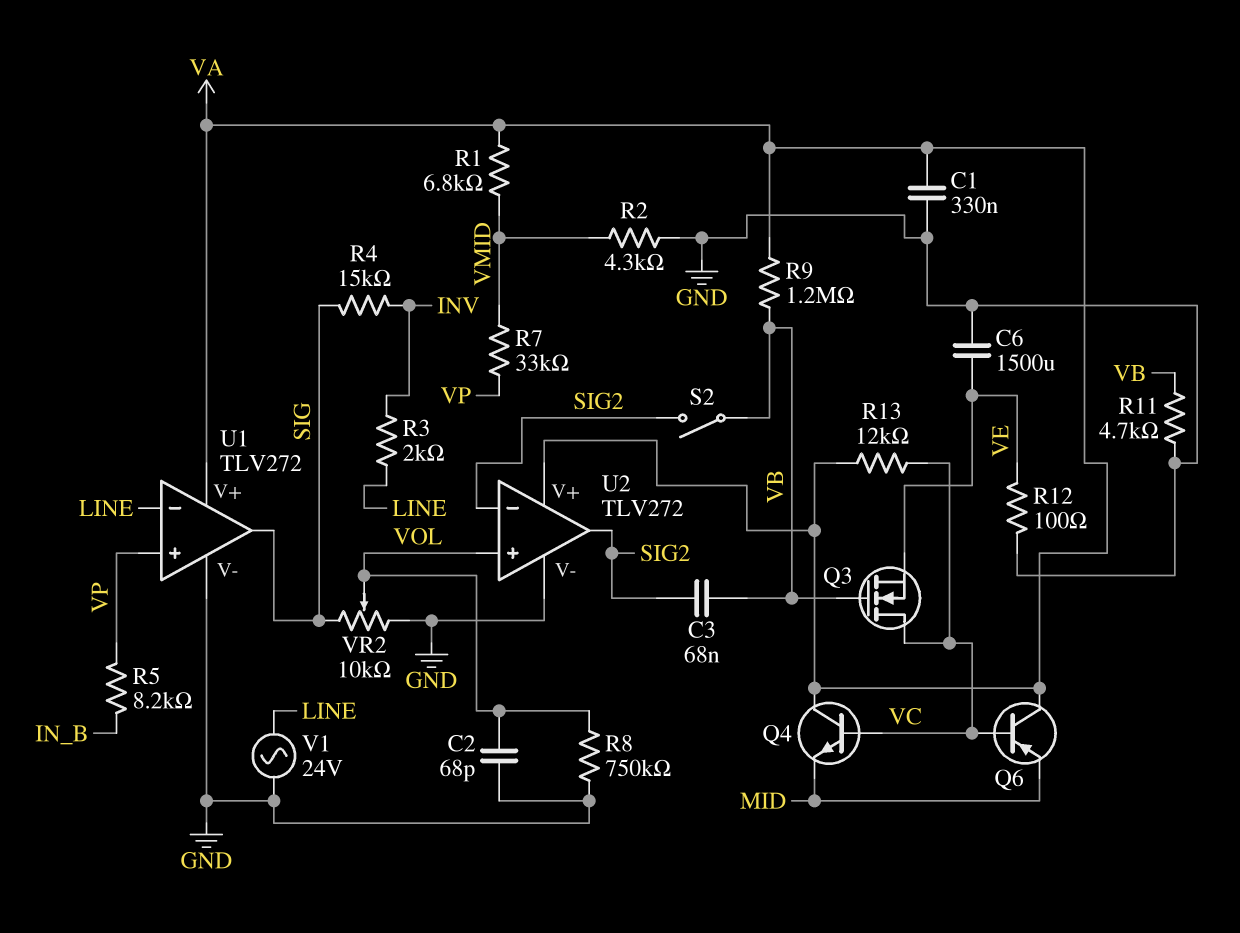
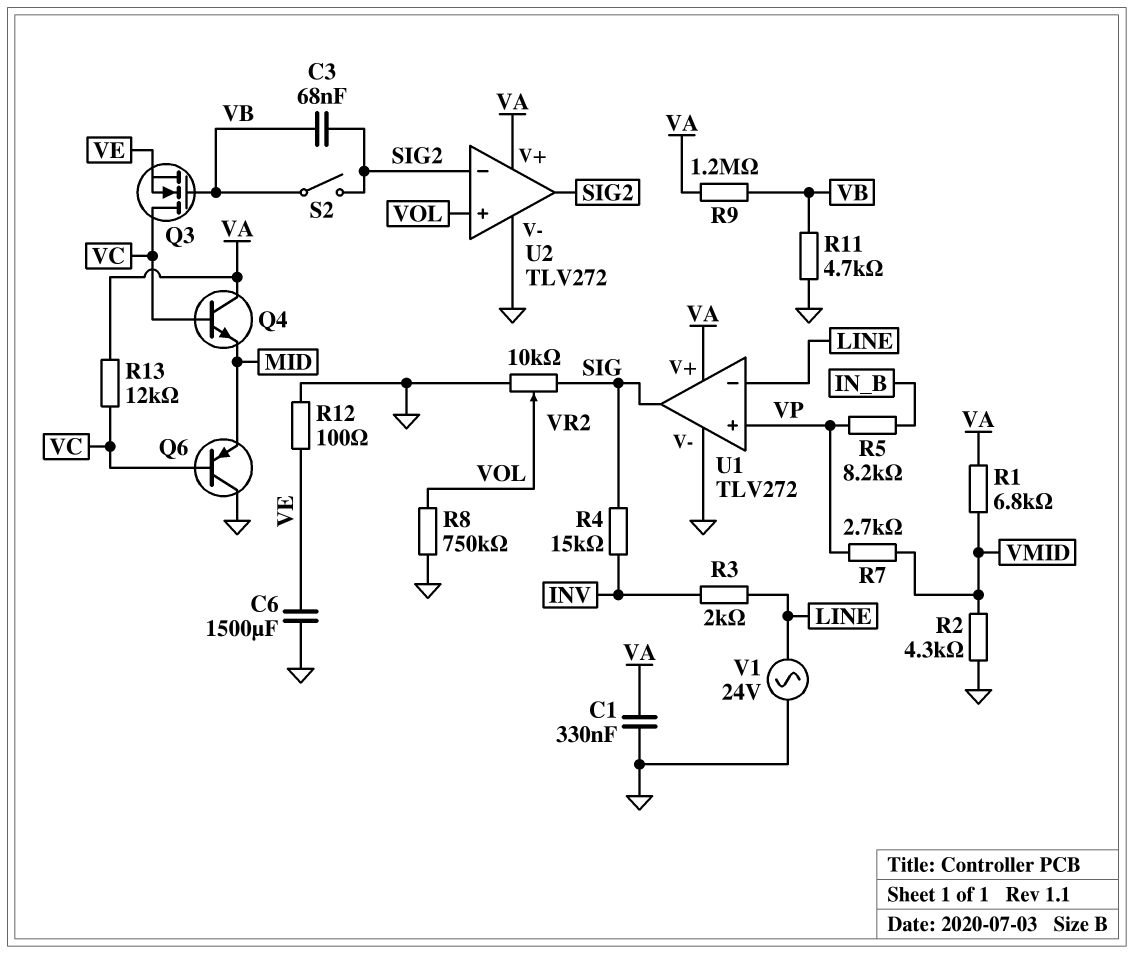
C2: 68pF (GND, VOL) -> none
Q6: PNP (B VC, C VA, E MID) -> PNP (B VC, C GND, E MID)
R7: 33k (VMID, VP) -> 2.7k (VMID, VP)

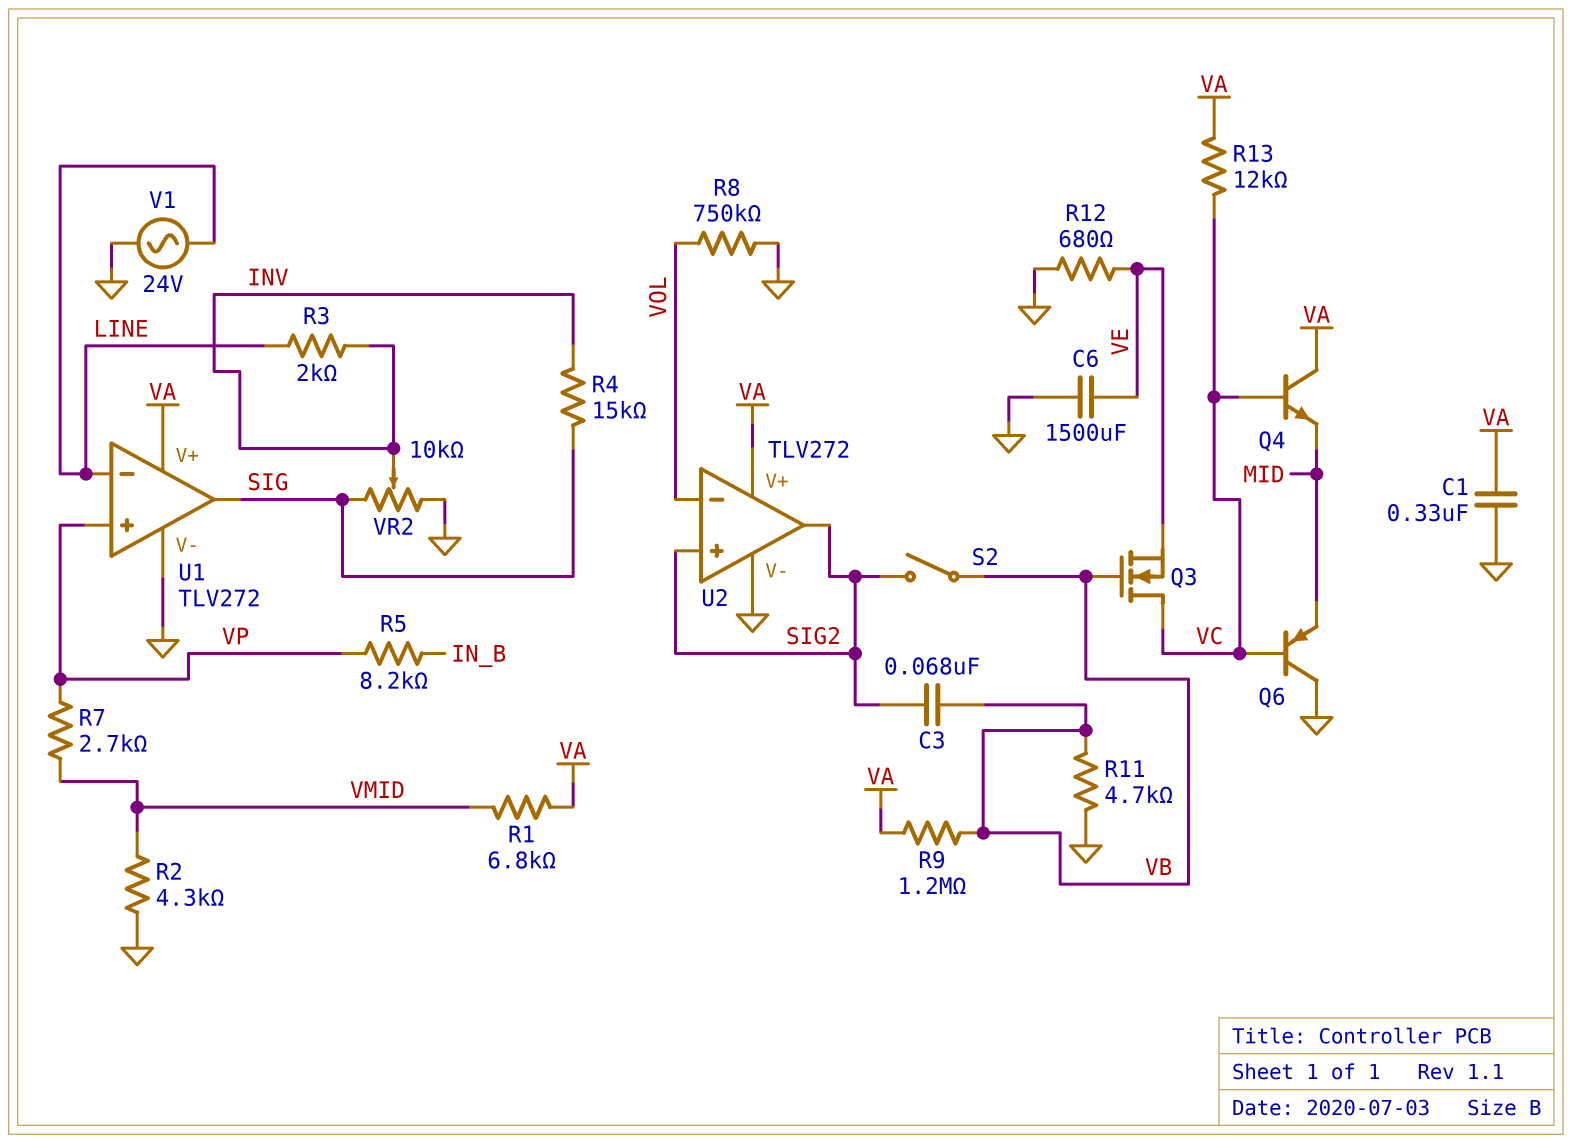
R12: 100 (GND, VE) -> 680 (GND, VE)
U2 pin in+: VOL -> SIG2
U2 pin in-: SIG2 -> VOL
VR2: 10k (GND, SIG, wiper VOL) -> 10k (GND, SIG, wiper INV)

